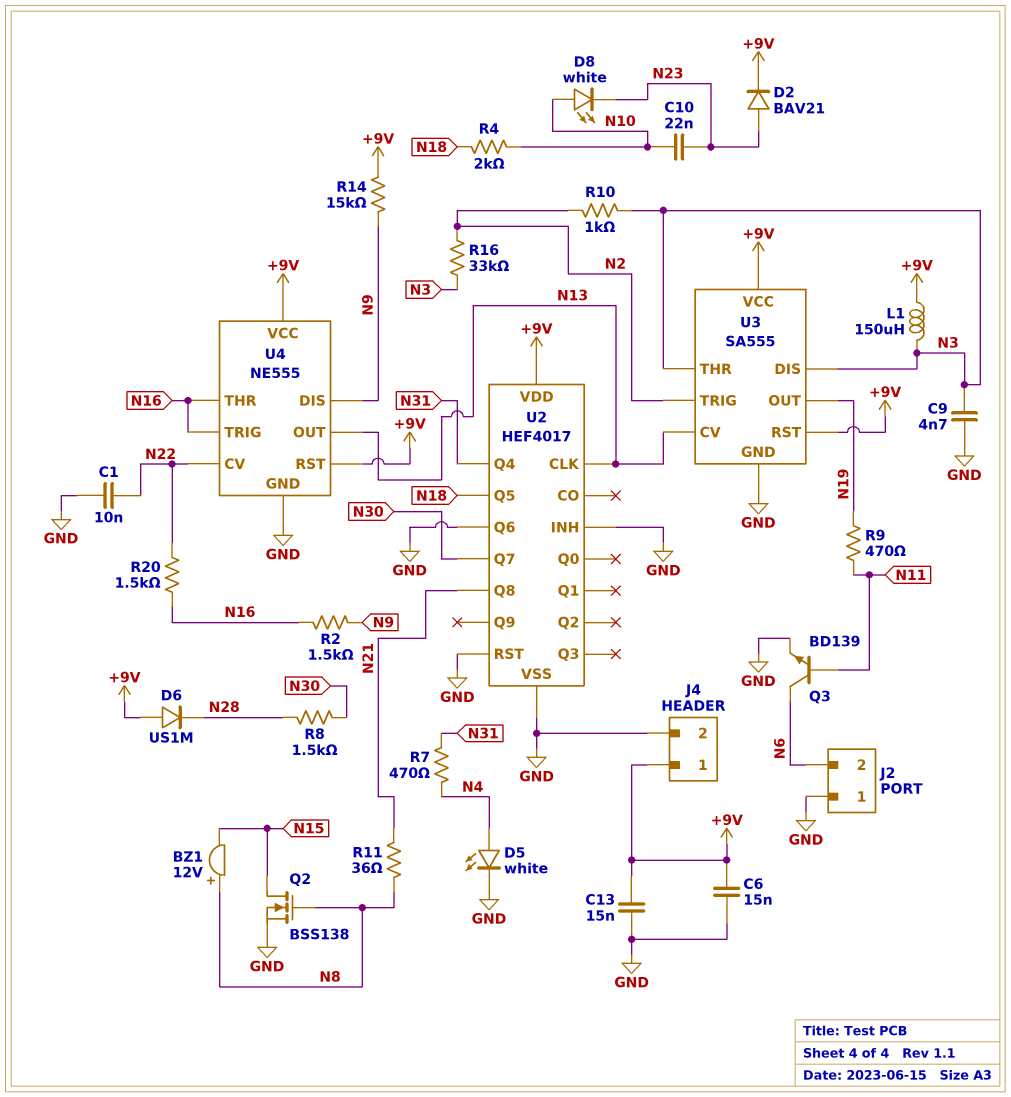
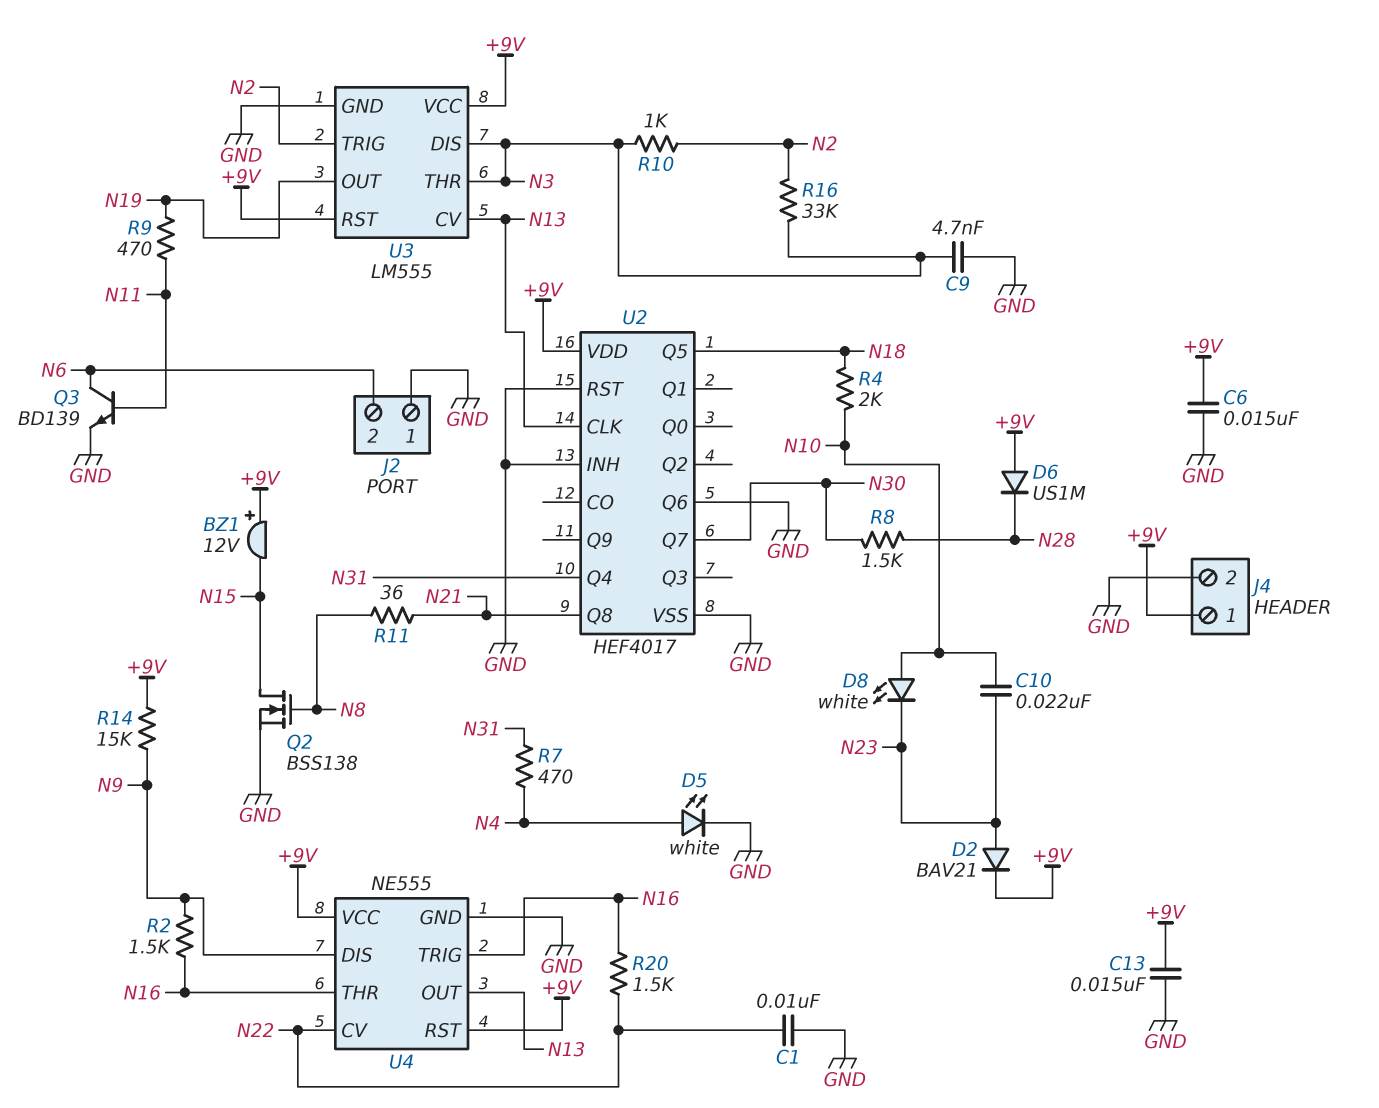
BZ1: buzzer 12V (plus N8, minus N15) -> buzzer 12V (plus +9V, minus N15)
L1: 150uH (+9V, N3) -> none
U3: SA555 -> LM555

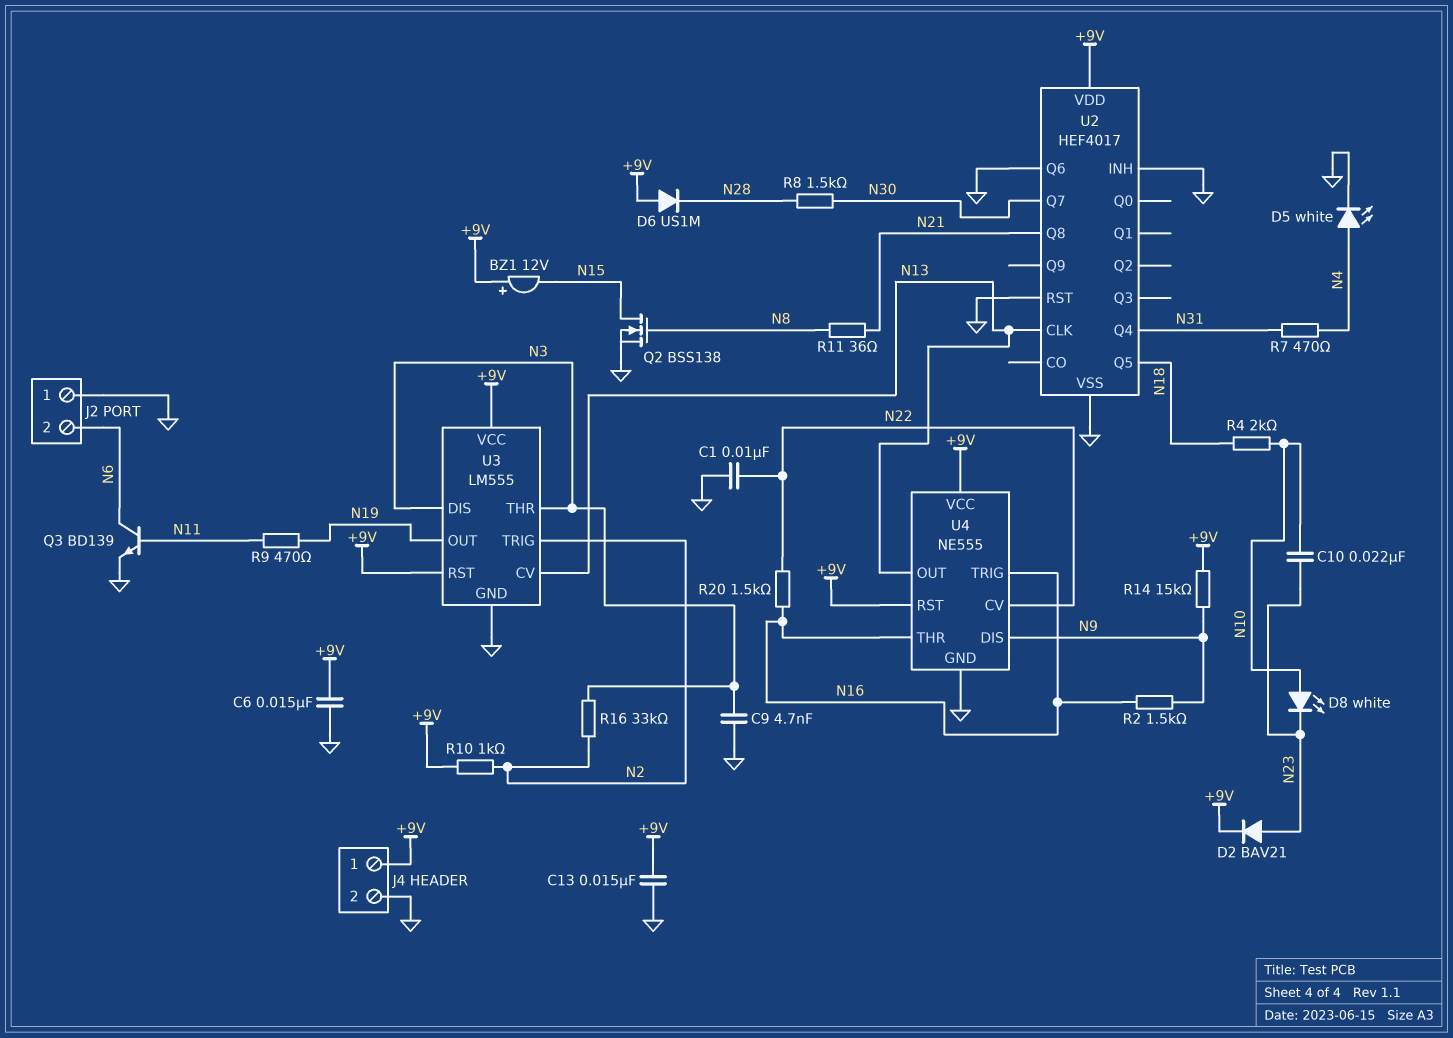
R10: 1k (N2, N3) -> 1k (+9V, N2)

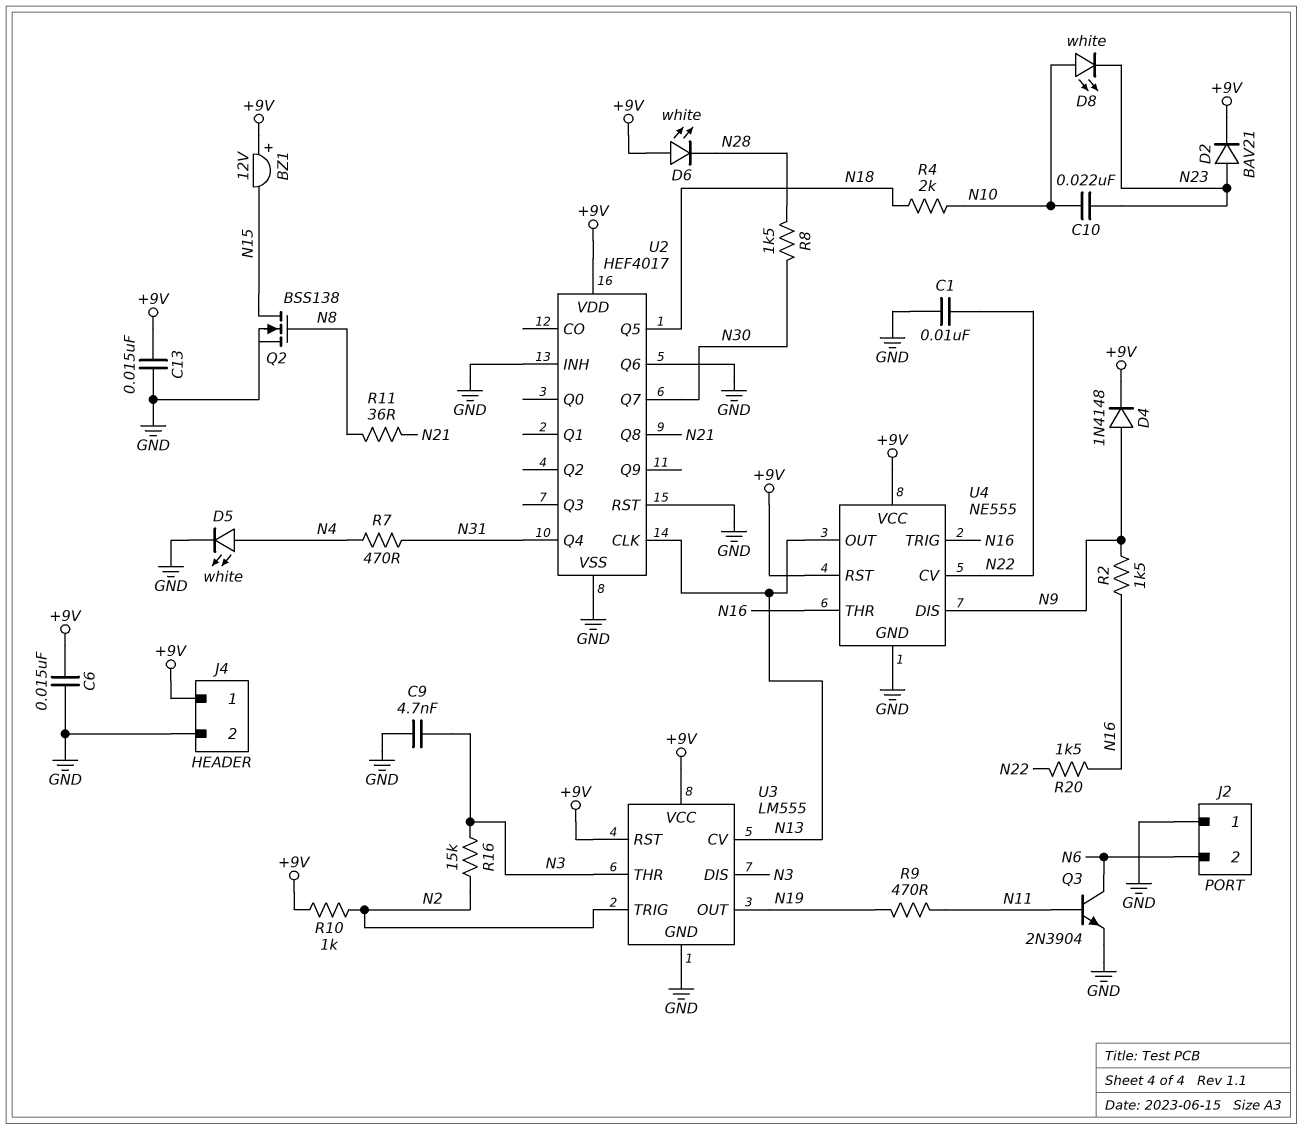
D4: none -> diode 1N4148 (A N9, K +9V)
D6: diode US1M (A +9V, K N28) -> LED white (A +9V, K N28)
Q3: NPN BD139 (B N11, C N6, E GND) -> NPN 2N3904 (B N11, C N6, E GND)
R14: 15k (+9V, N9) -> none
R16: 33k (N2, N3) -> 15k (N2, N3)

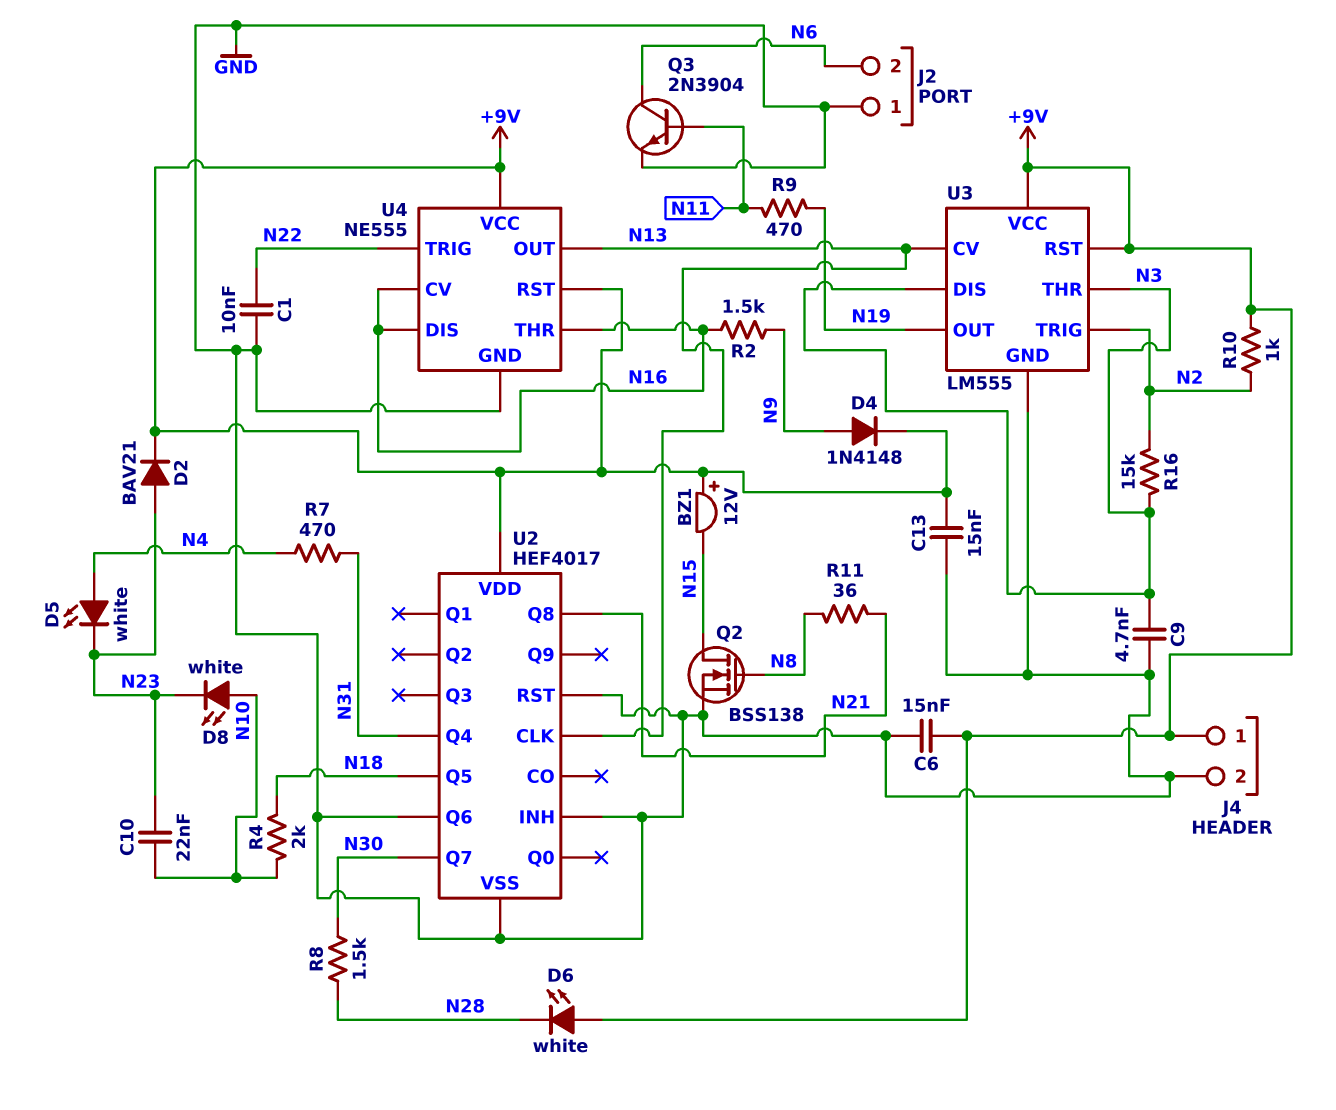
D5: LED white (A N4, K GND) -> LED white (A N4, K N23)
R20: 1.5k (N16, N22) -> none
U4 pin CV: N22 -> N16
U4 pin DIS: N9 -> N16
U4 pin TRIG: N16 -> N22

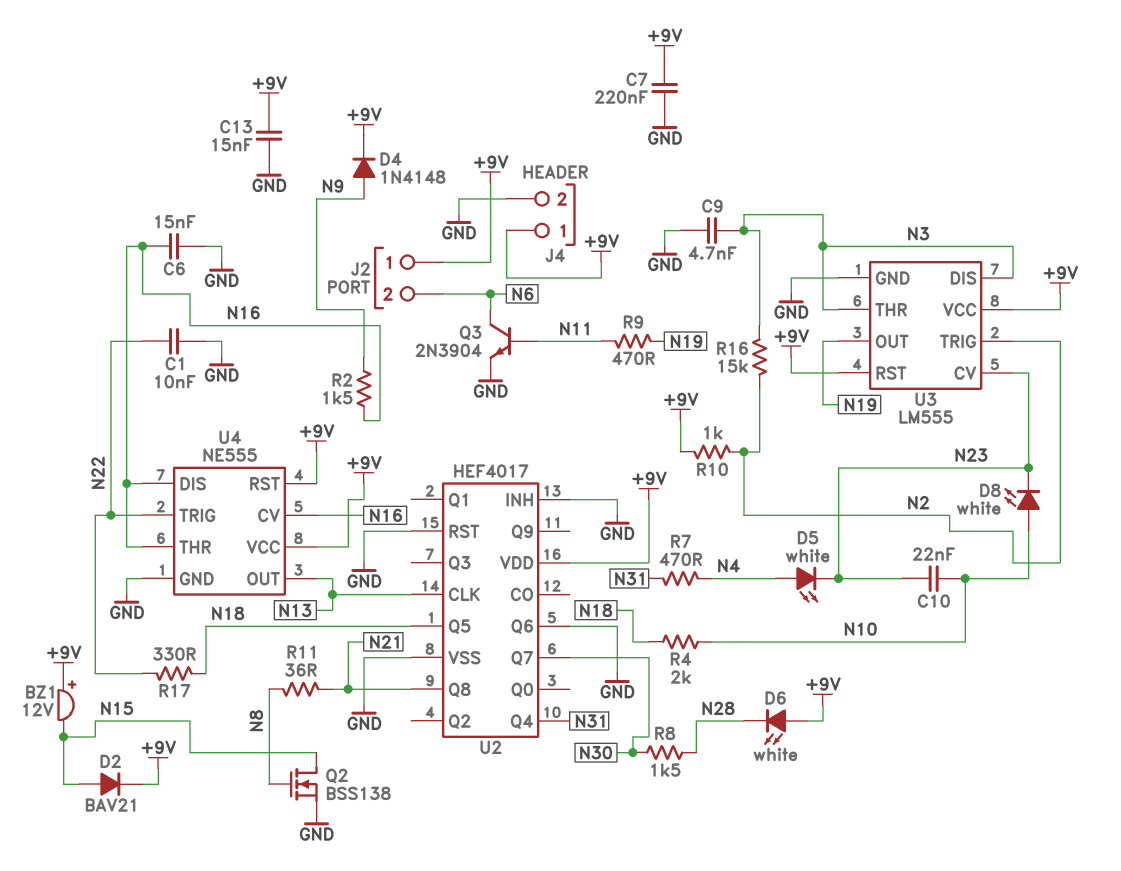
C6: 15nF (+9V, GND) -> 15nF (GND, N16)
C7: none -> 220nF (+9V, GND)
D2: diode BAV21 (A N23, K +9V) -> diode BAV21 (A N15, K +9V)
J2 pin 1: GND -> +9V
R17: none -> 330 (N18, N22)
U3 pin CV: N13 -> N23

